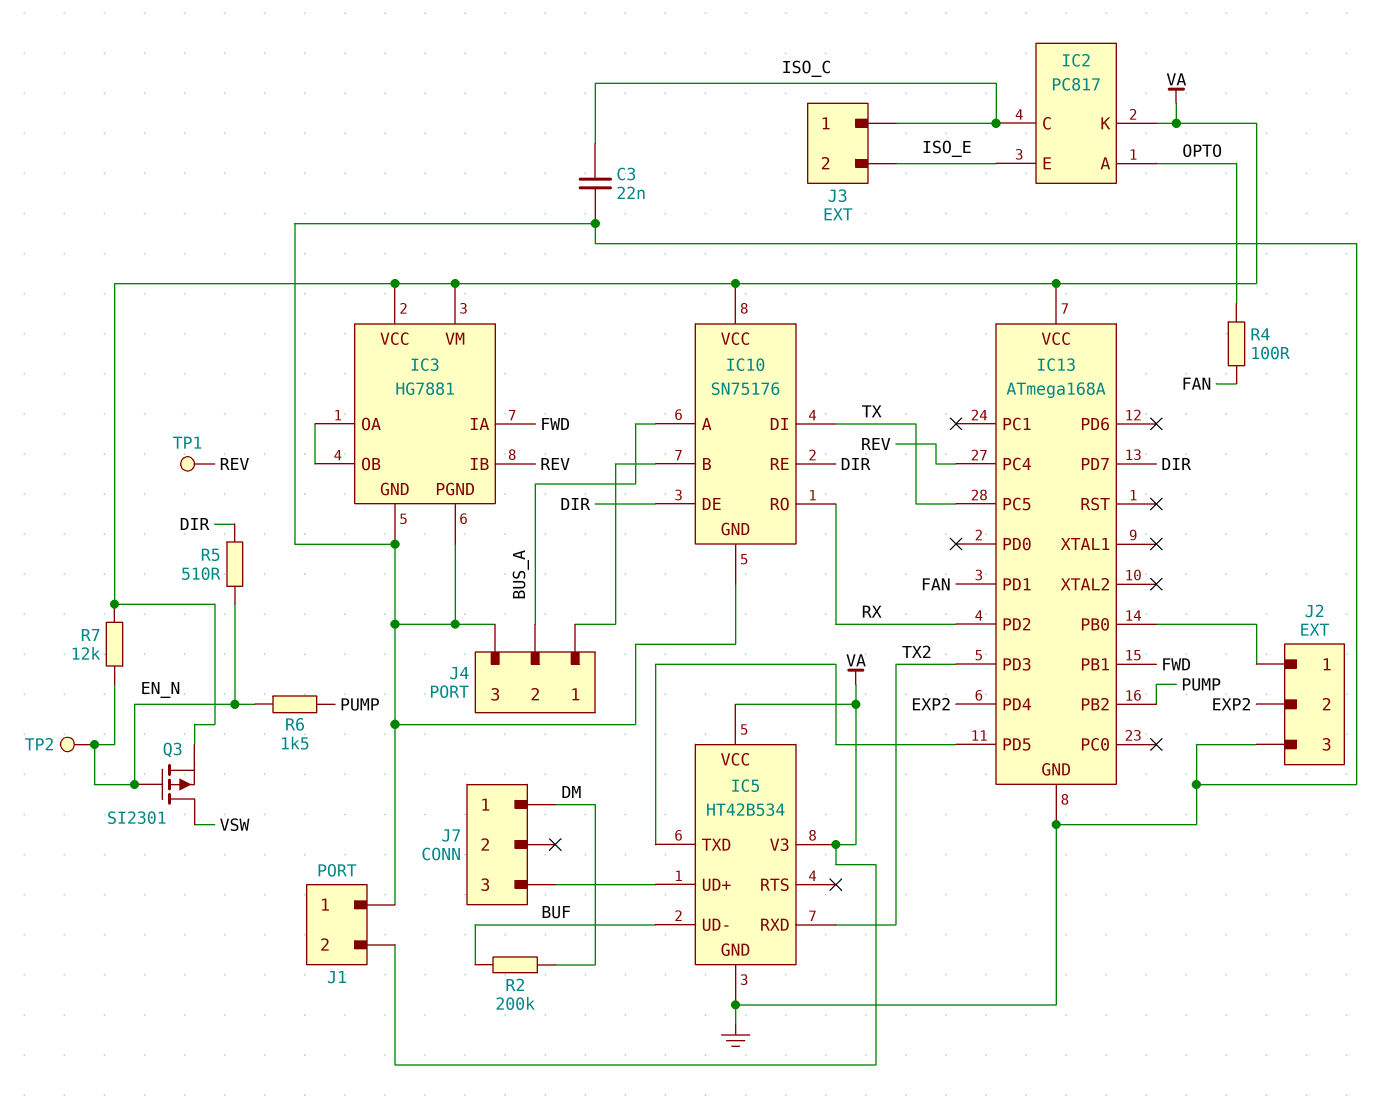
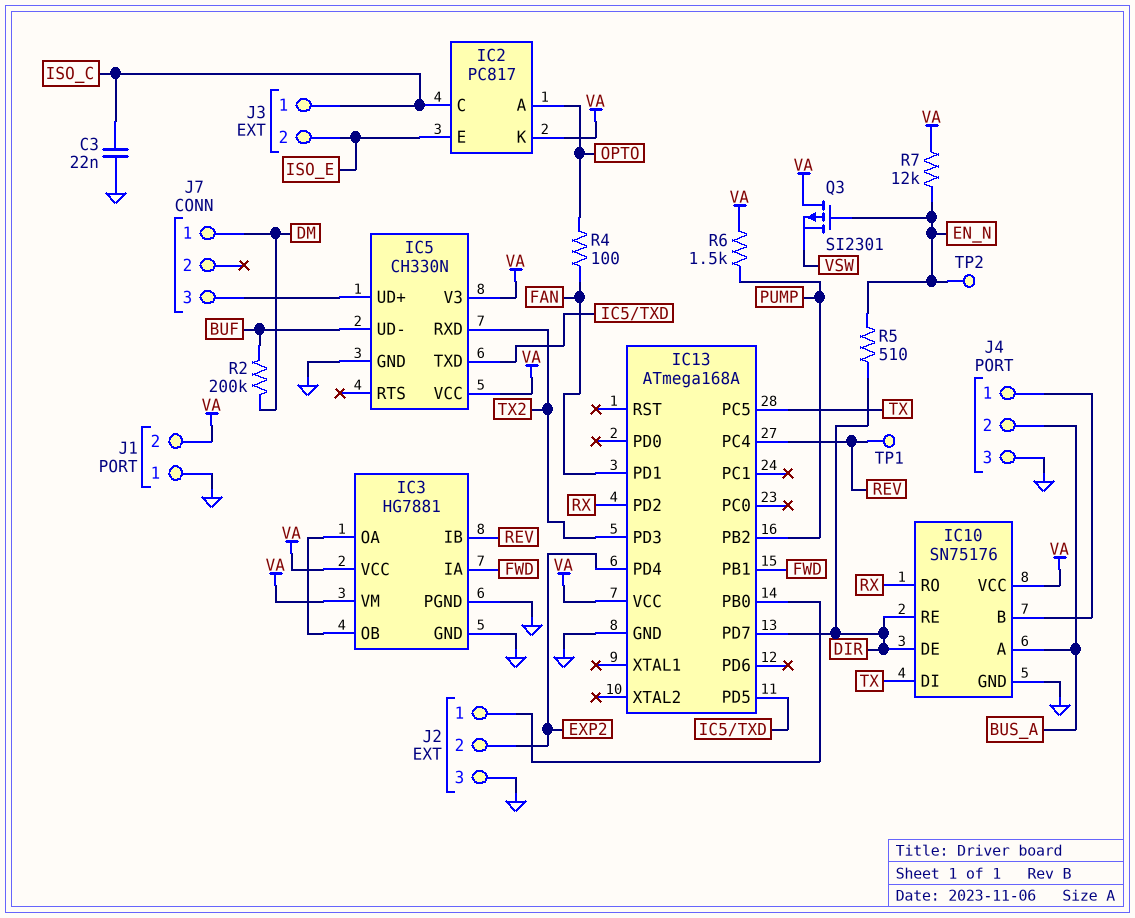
IC5: HT42B534 -> CH330N
Q3: PMOS SI2301 (G EN_N, D VSW, S VA) -> PMOS SI2301 (G EN_N, D VA, S VSW)
R6: 1.5k (EN_N, PUMP) -> 1.5k (PUMP, VA)

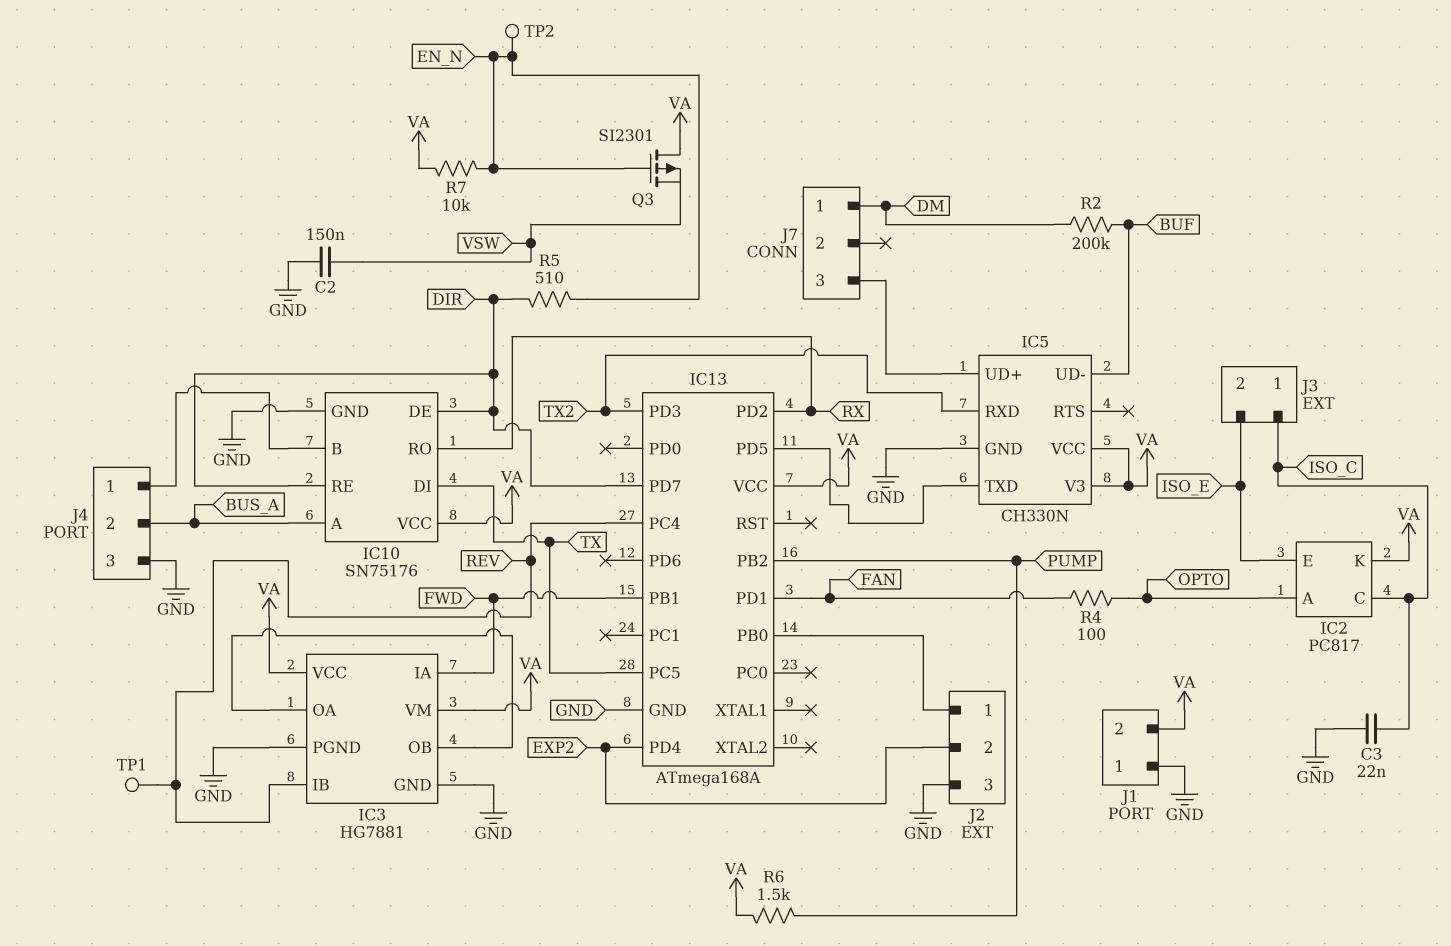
C2: none -> 150nF (GND, VSW)
R7: 12k (EN_N, VA) -> 10k (EN_N, VA)

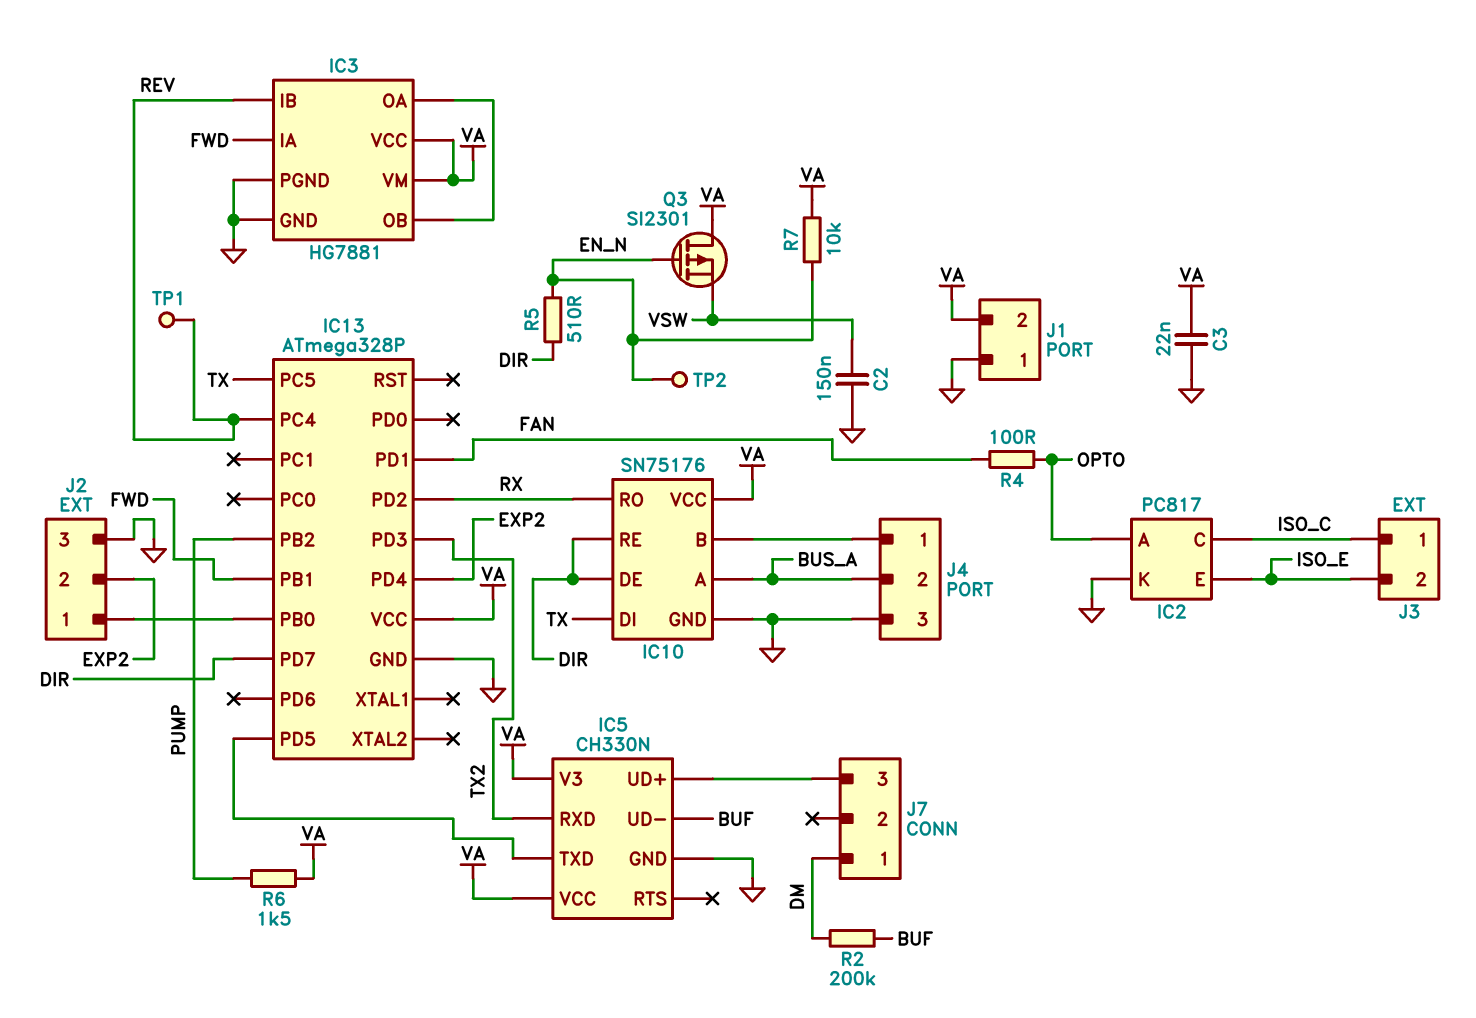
C3: 22nF (GND, ISO_C) -> 22nF (GND, VA)
IC2 pin K: VA -> GND
IC13: ATmega168A -> ATmega328P

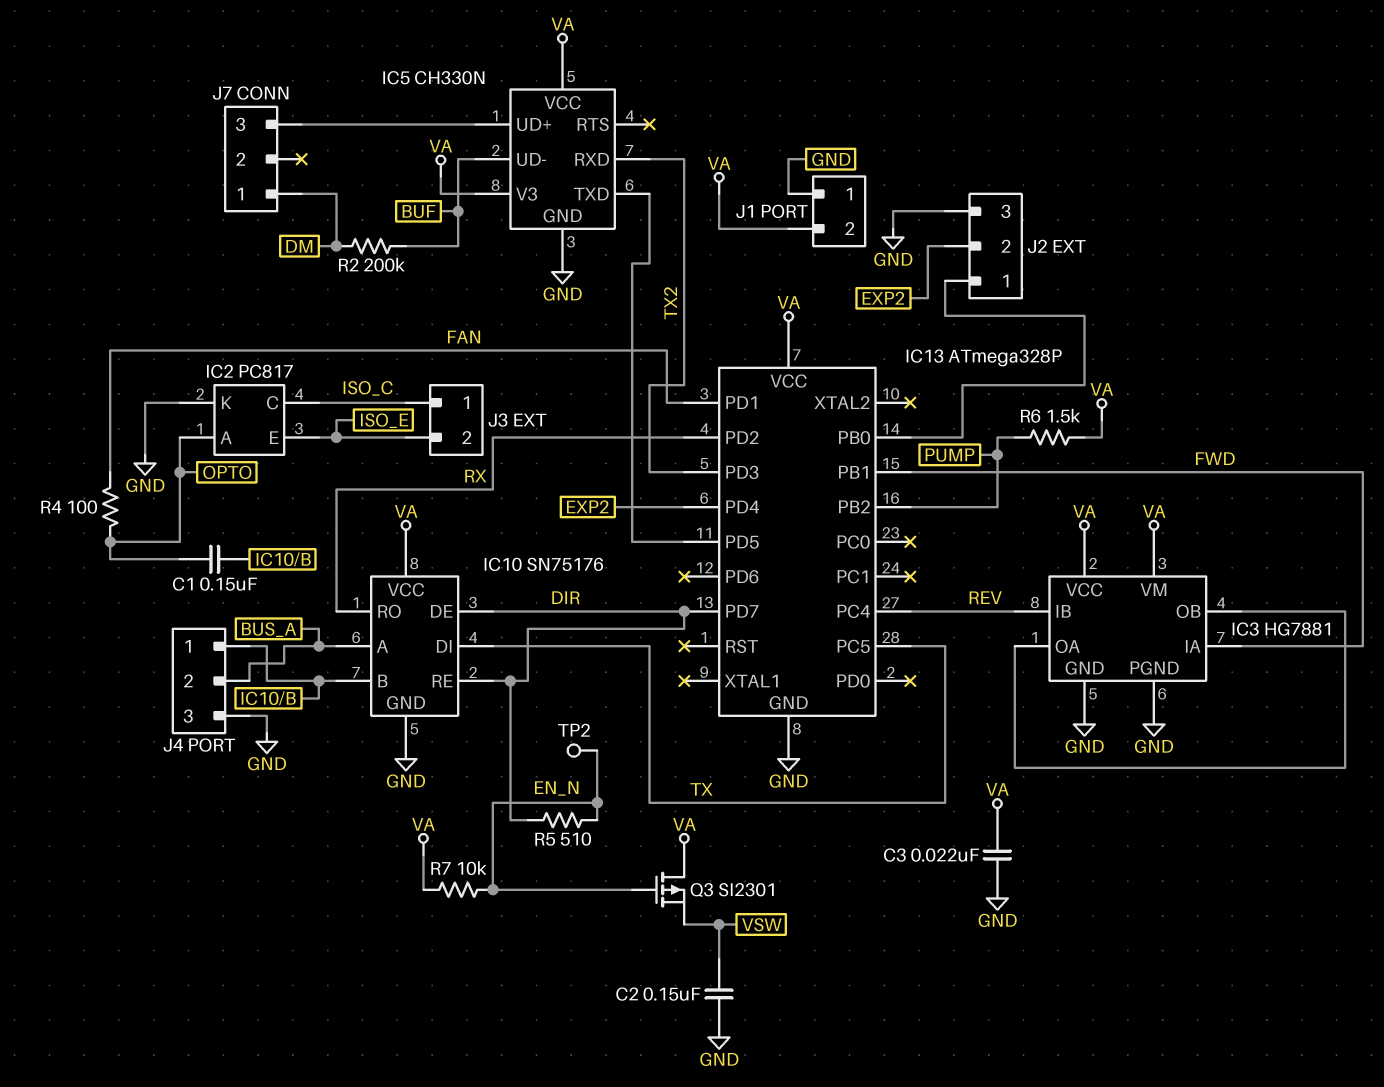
C1: none -> 150nF (IC10/B, OPTO)
TP1: test point (REV) -> none

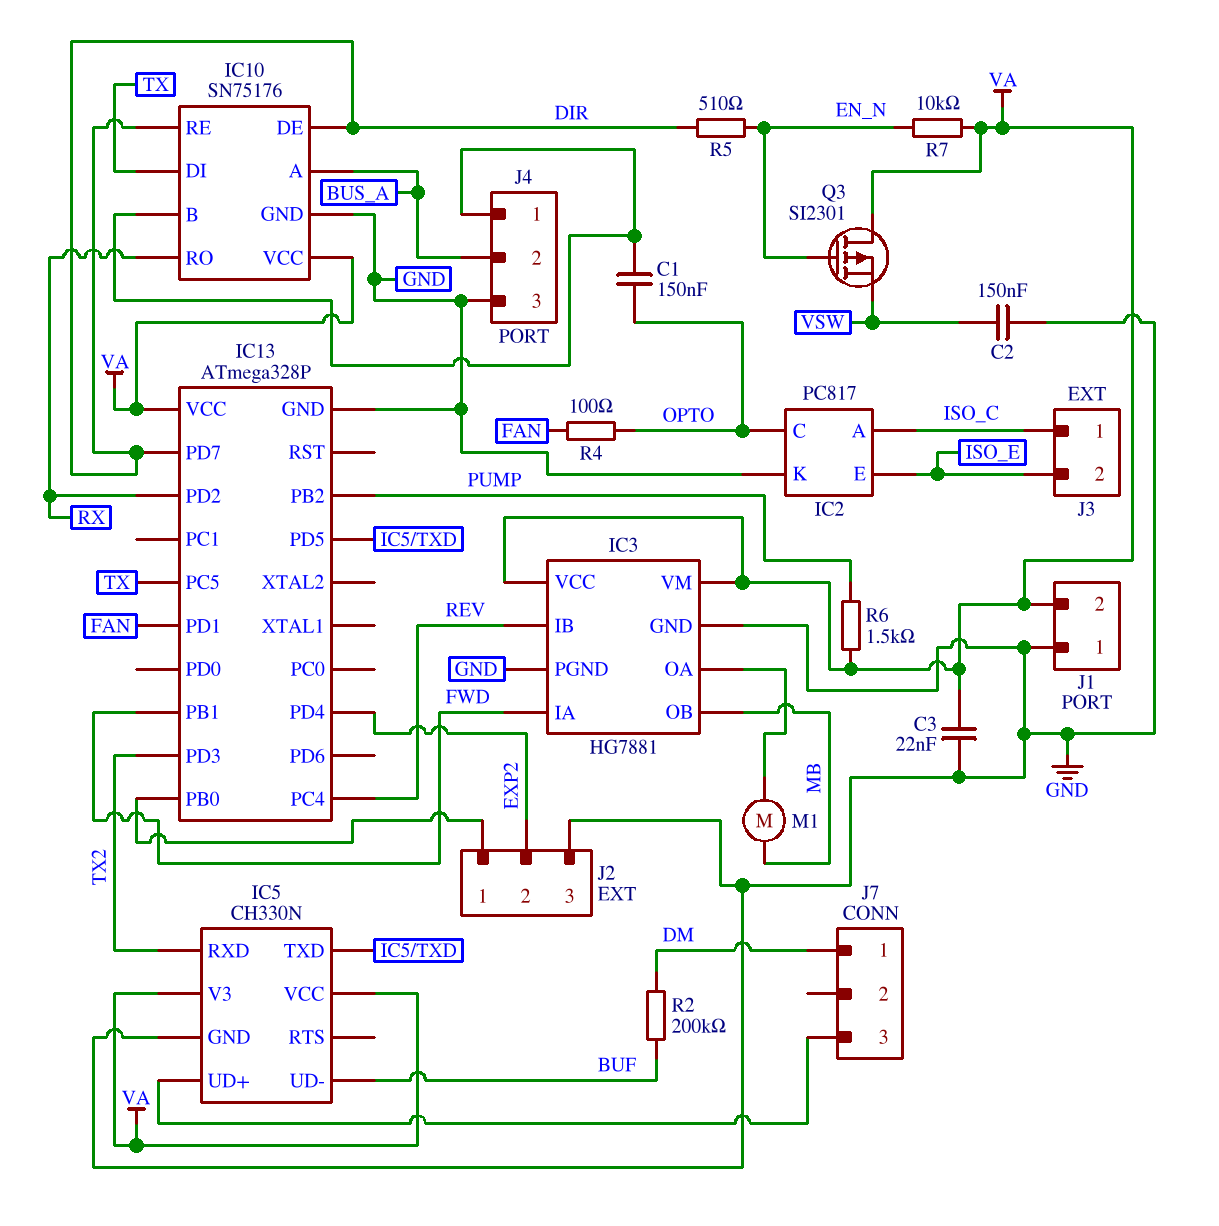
IC2 pin A: OPTO -> ISO_C
IC2 pin C: ISO_C -> OPTO
IC3 pin OB: IC3/OA -> MB
M1: none -> motor (IC3/OA, MB)
TP2: test point (EN_N) -> none

